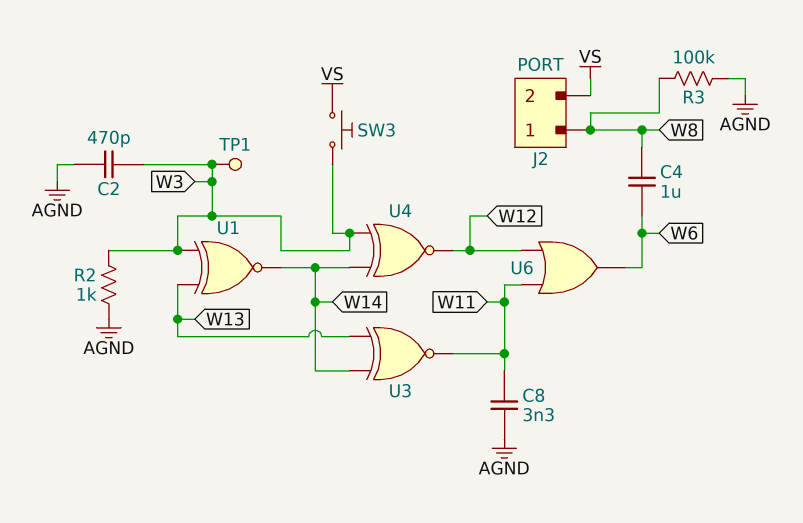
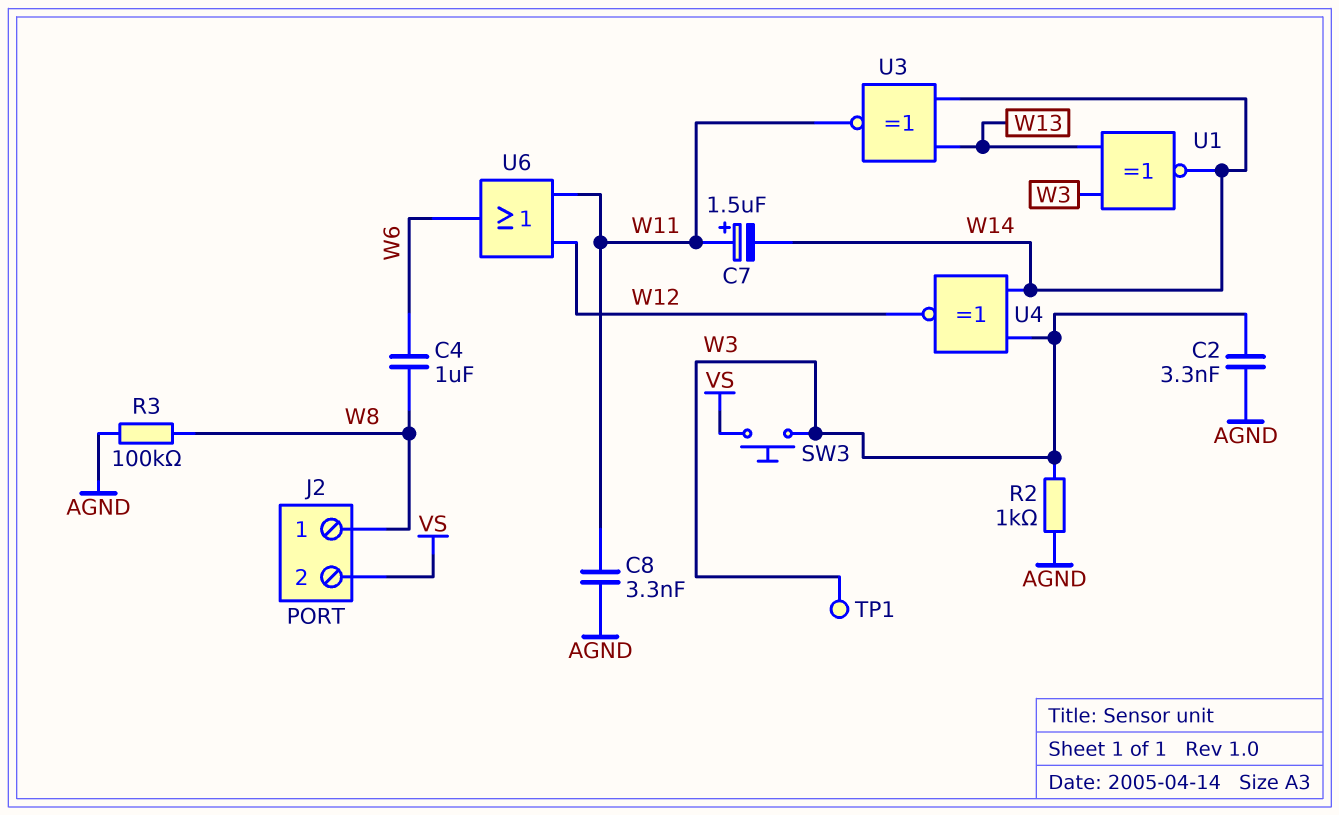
C2: 470pF (AGND, W3) -> 3.3nF (AGND, W3)
C7: none -> 1.5uF (plus W11, minus W14)

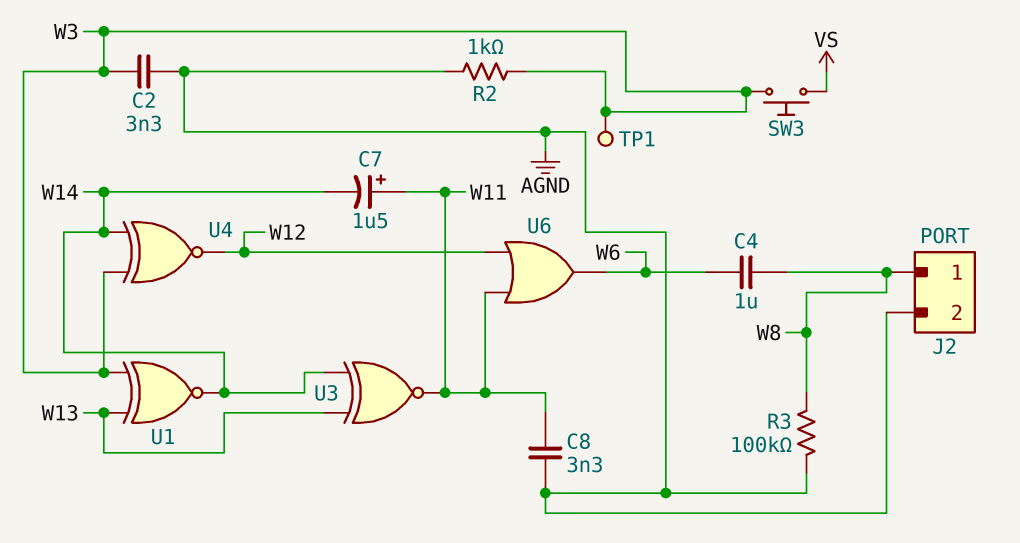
J2 pin 2: VS -> AGND

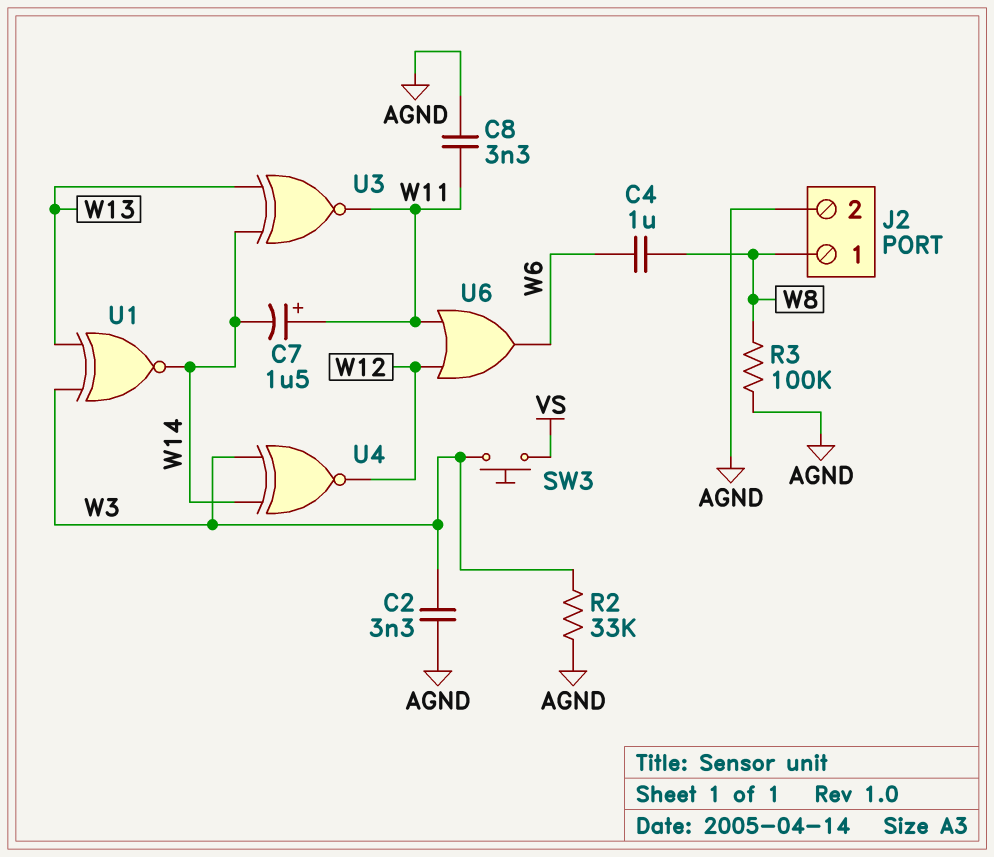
R2: 1k (AGND, W3) -> 33k (AGND, W3)
TP1: test point (W3) -> none

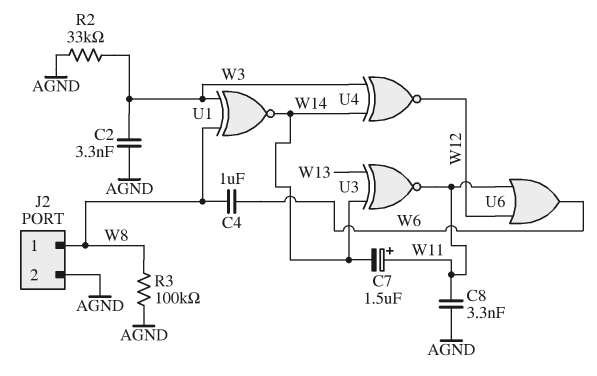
SW3: button (VS, W3) -> none
U1: XNOR (in W3, in W13, out W14) -> XNOR (in W3, in W8, out W14)

